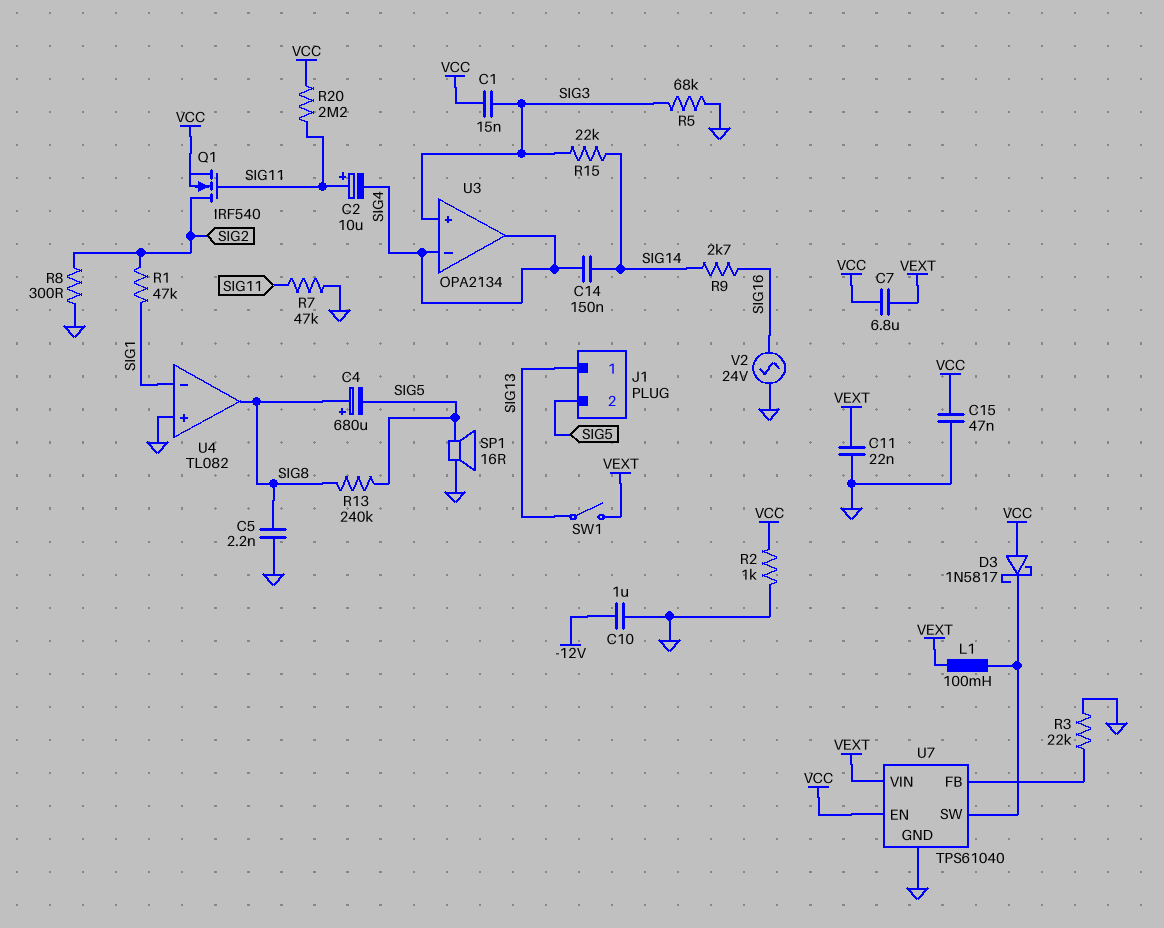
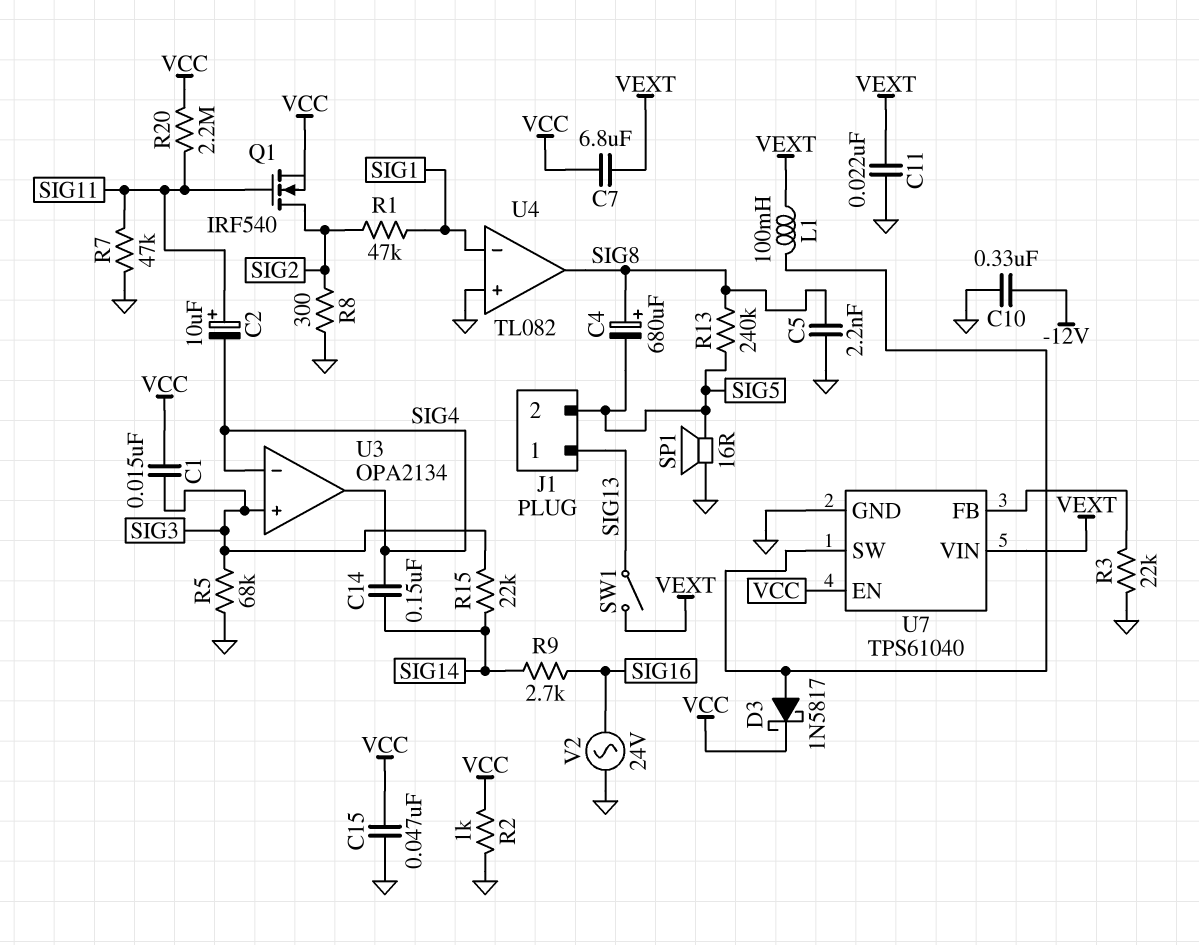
C10: 1uF (-12V, GND) -> 330nF (-12V, GND)
D3: schottky 1N5817 (A VCC, K U7/SW) -> schottky 1N5817 (A U7/SW, K VCC)

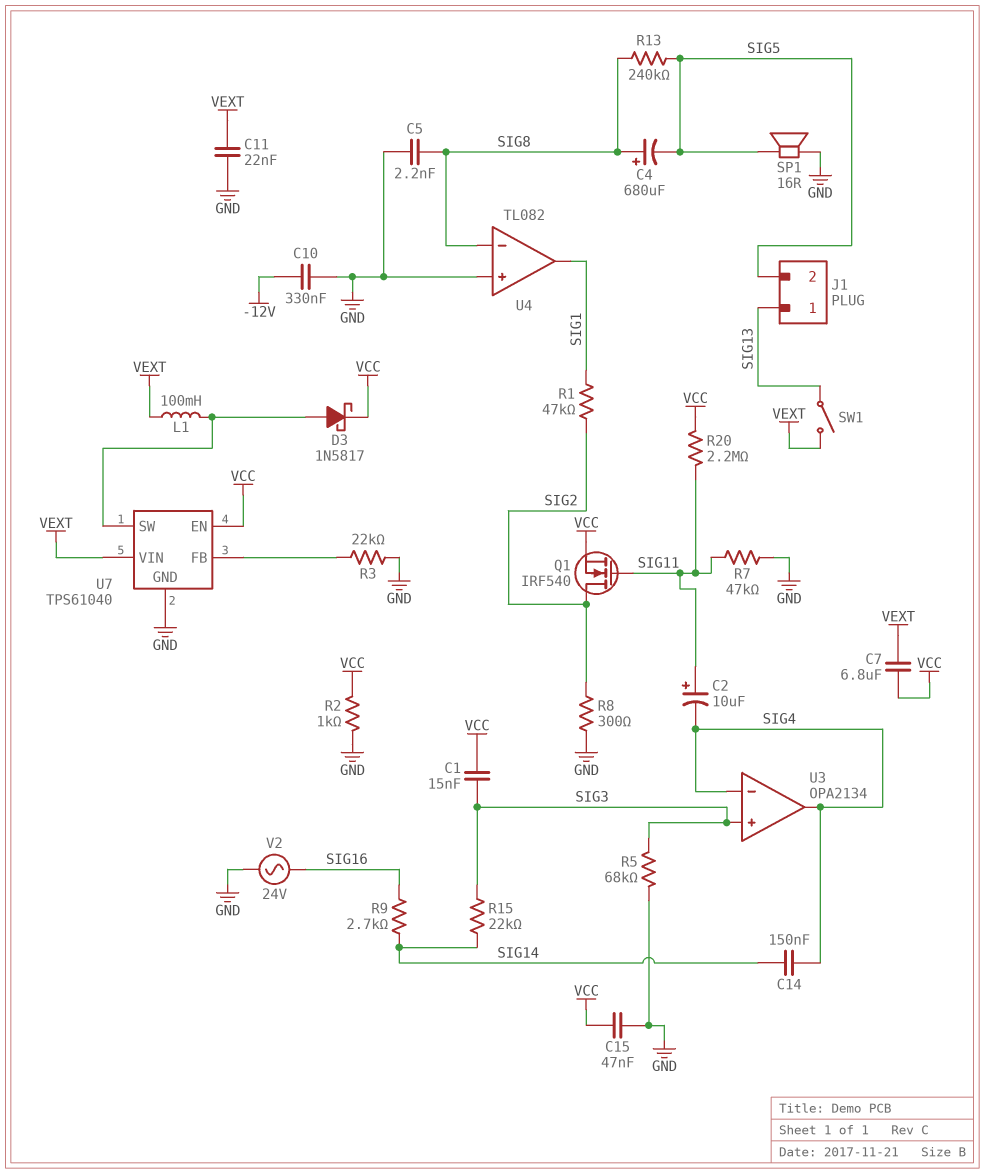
U4 pin in-: SIG1 -> SIG8
U4 pin out: SIG8 -> SIG1

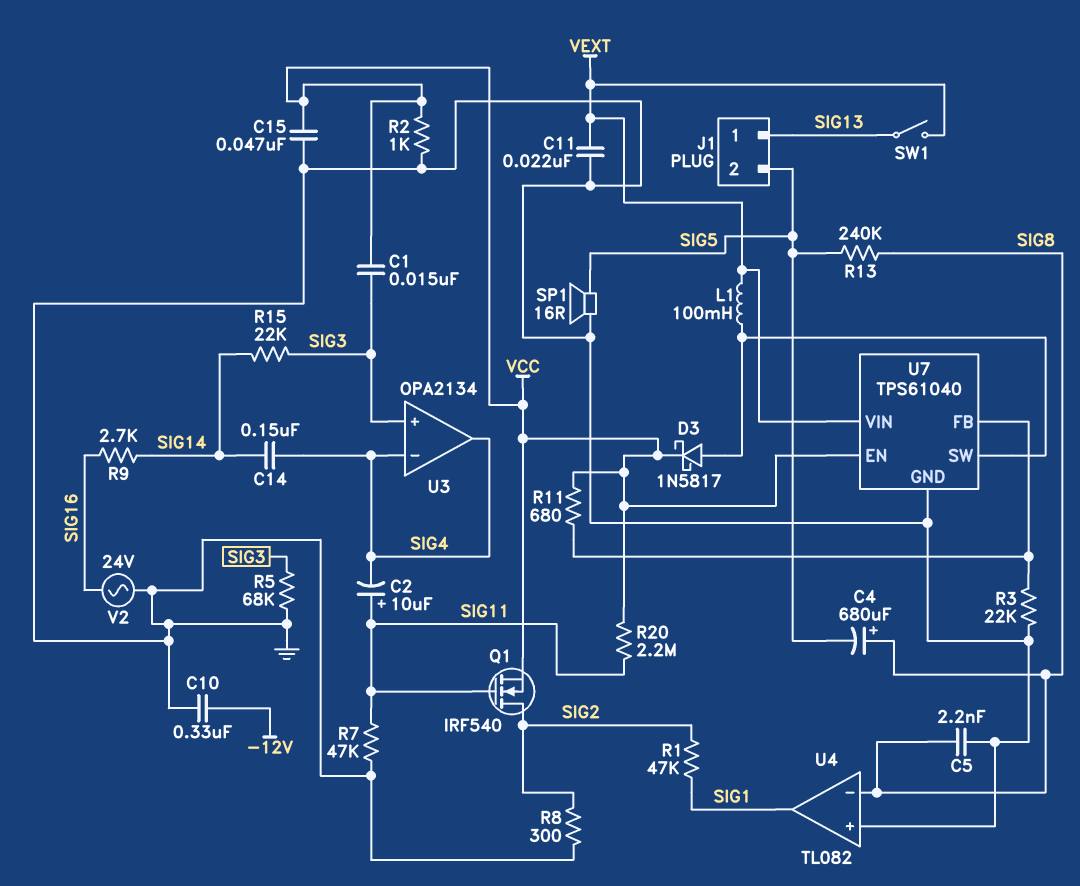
C7: 6.8uF (VCC, VEXT) -> none
R11: none -> 680 (U7/FB, VCC)

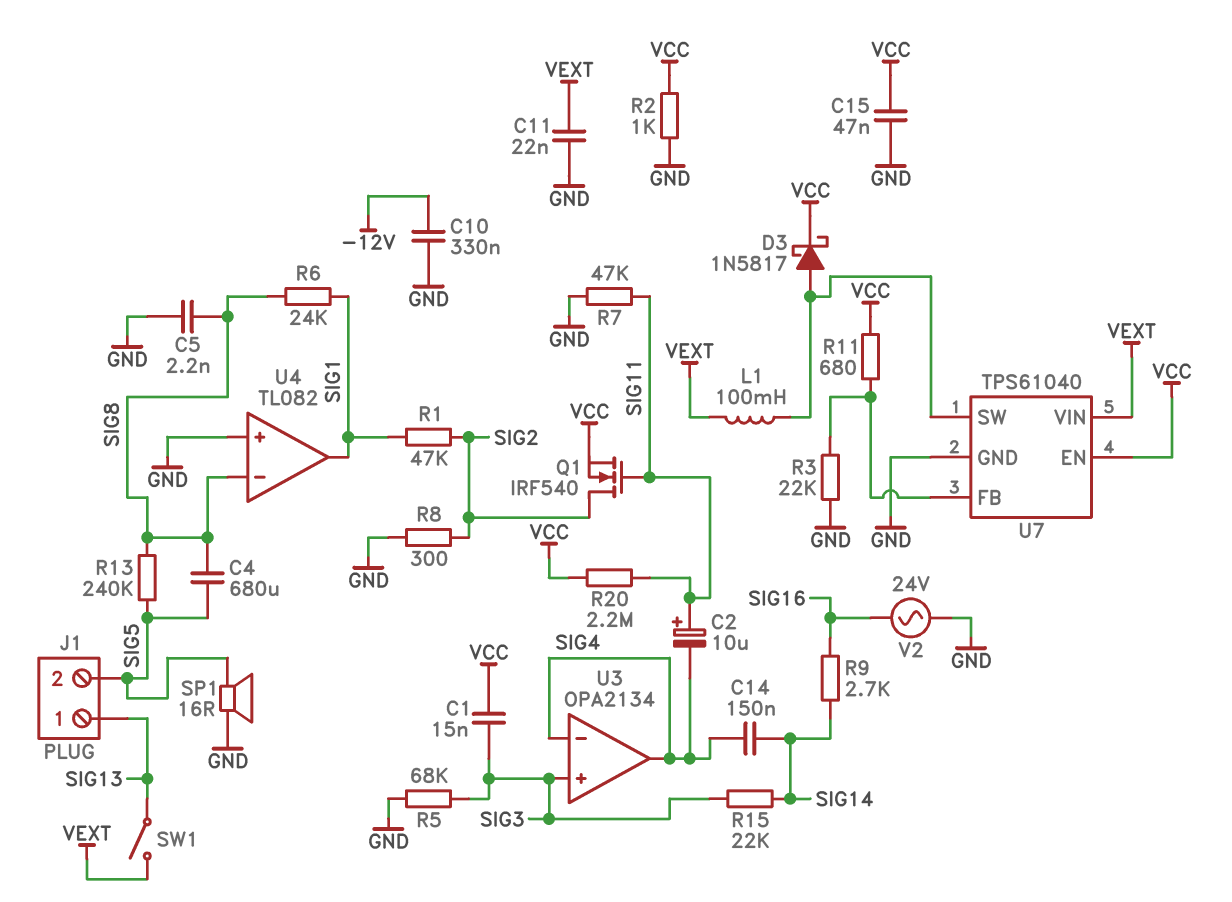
C4: 680uF (plus SIG8, minus SIG5) -> 680uF (SIG5, SIG8)
R6: none -> 24k (SIG1, SIG8)

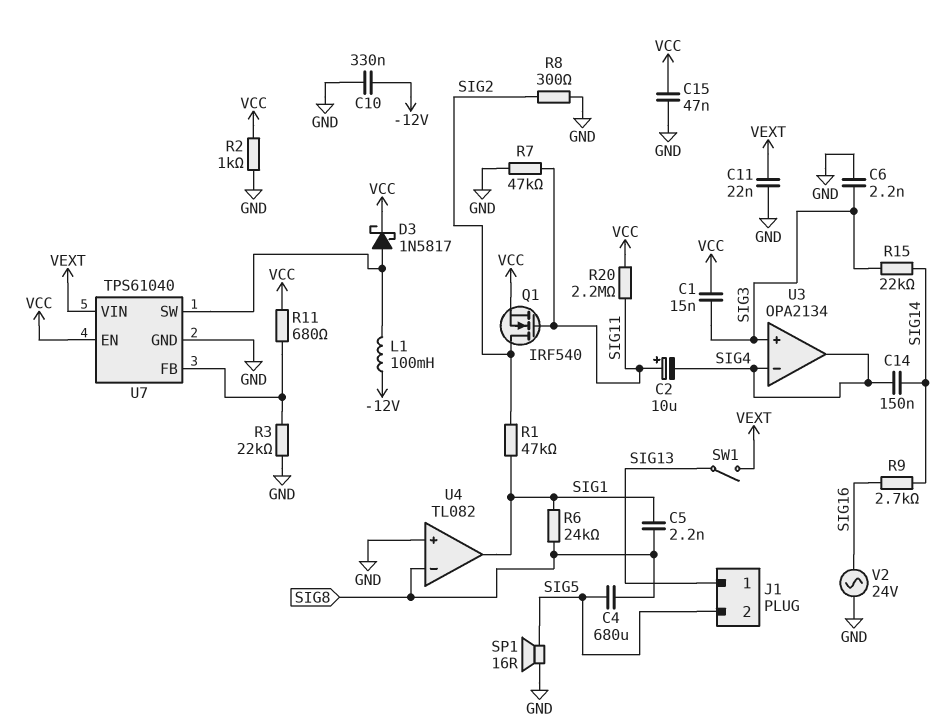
C5: 2.2nF (GND, SIG8) -> 2.2nF (SIG1, SIG8)
C6: none -> 2.2nF (GND, SIG3)
L1: 100mH (U7/SW, VEXT) -> 100mH (-12V, U7/SW)
R5: 68k (GND, SIG3) -> none
R13: 240k (SIG5, SIG8) -> none

